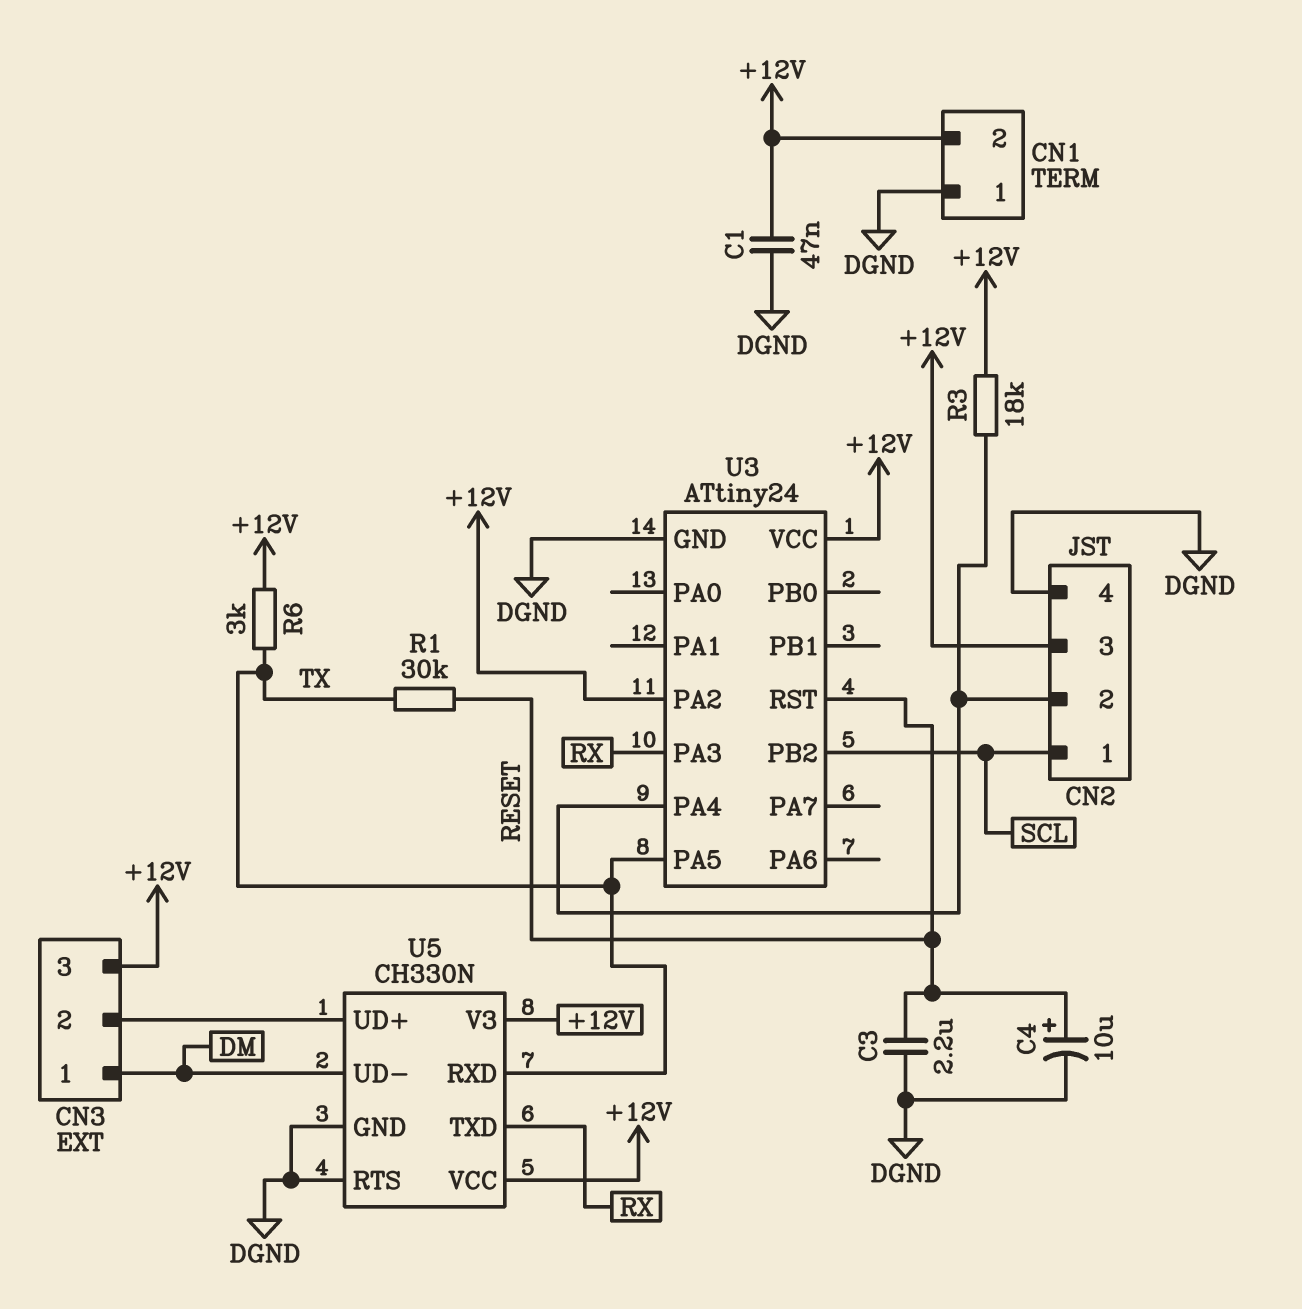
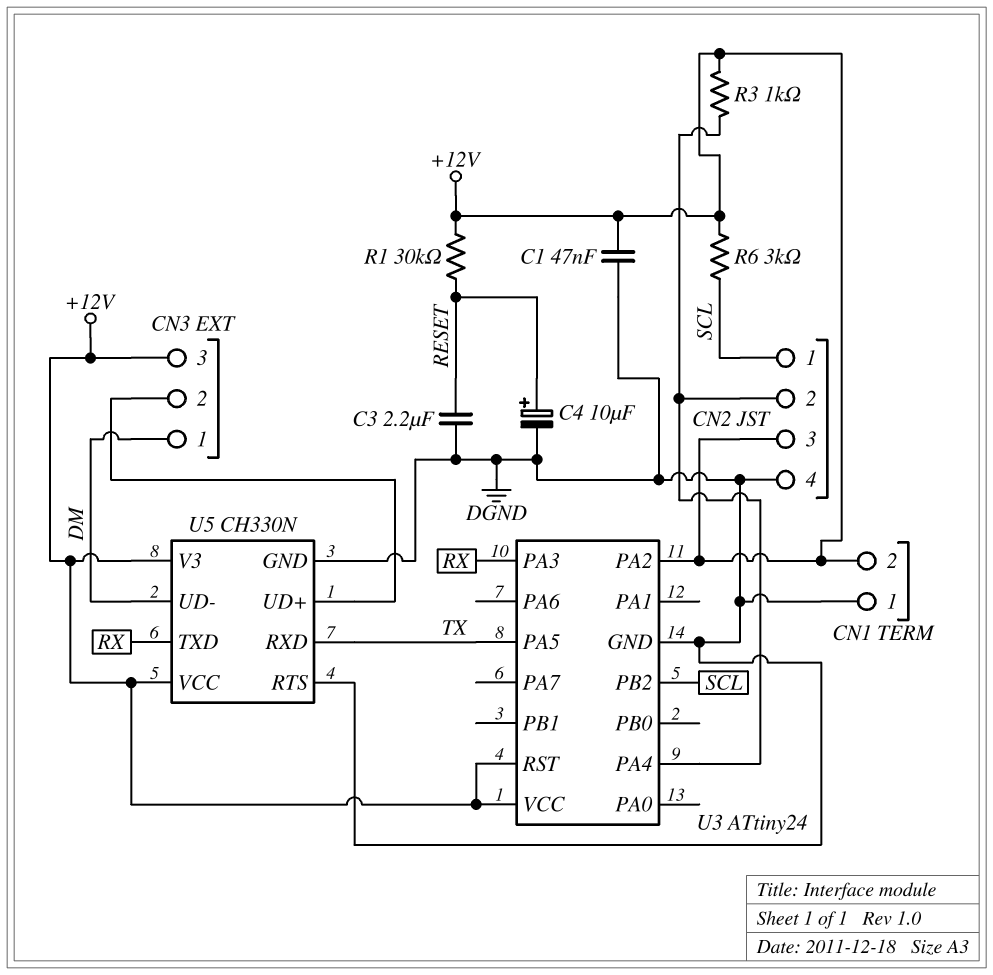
R1: 30k (RESET, TX) -> 30k (+12V, RESET)
R3: 18k (+12V, CN2/2) -> 1k (+12V, CN2/2)
R6: 3k (+12V, TX) -> 3k (+12V, SCL)
U3 pin RST: RESET -> +12V

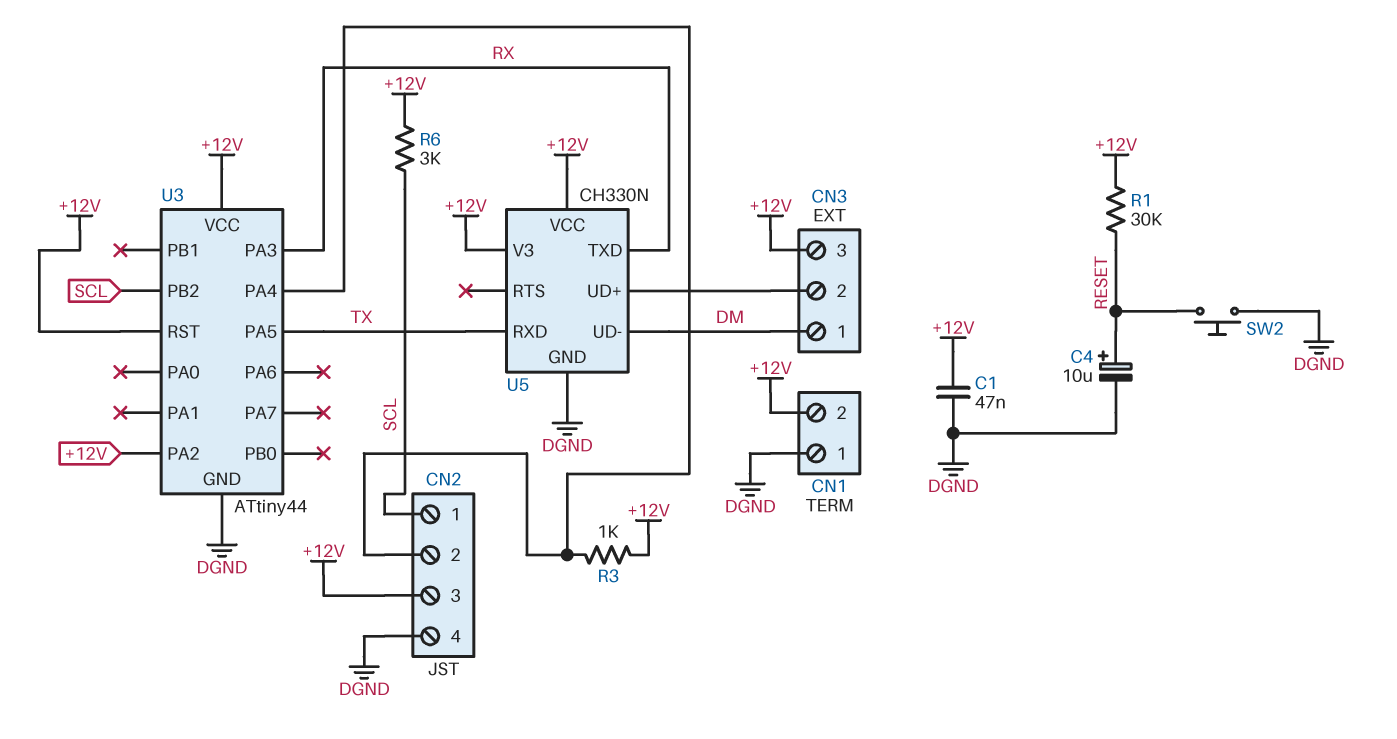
C3: 2.2uF (DGND, RESET) -> none
SW2: none -> button (DGND, RESET)
U3: ATtiny24 -> ATtiny44
U5 pin RTS: DGND -> none

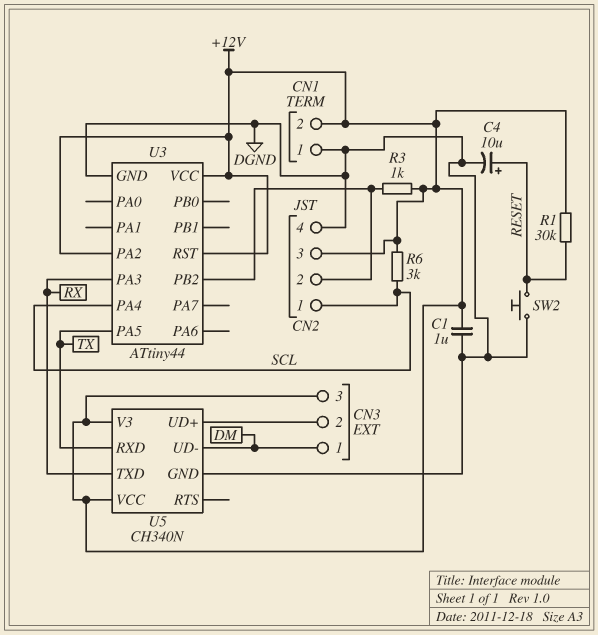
C1: 47nF (+12V, DGND) -> 1uF (+12V, DGND)
U3 pin PA4: CN2/2 -> SCL
U3 pin PB2: SCL -> CN2/2
U5: CH330N -> CH340N

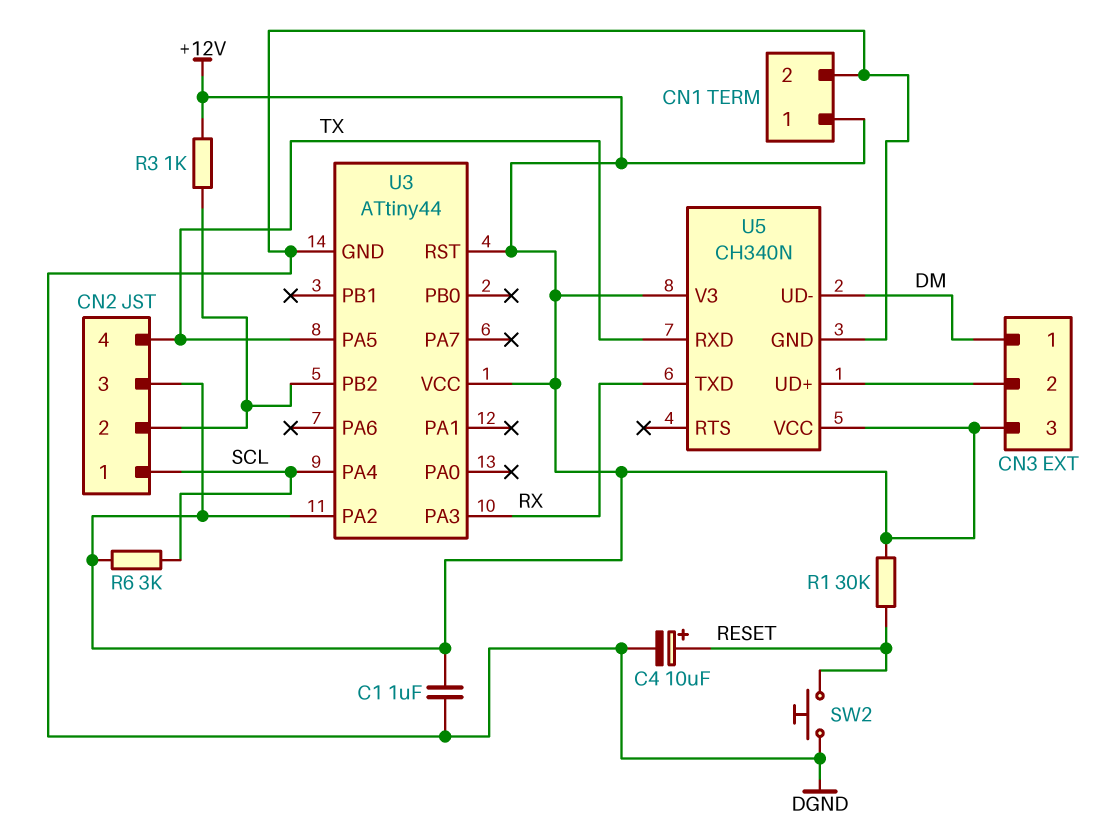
CN1 pin 1: DGND -> +12V
CN1 pin 2: +12V -> DGND
CN2 pin 4: DGND -> TX

